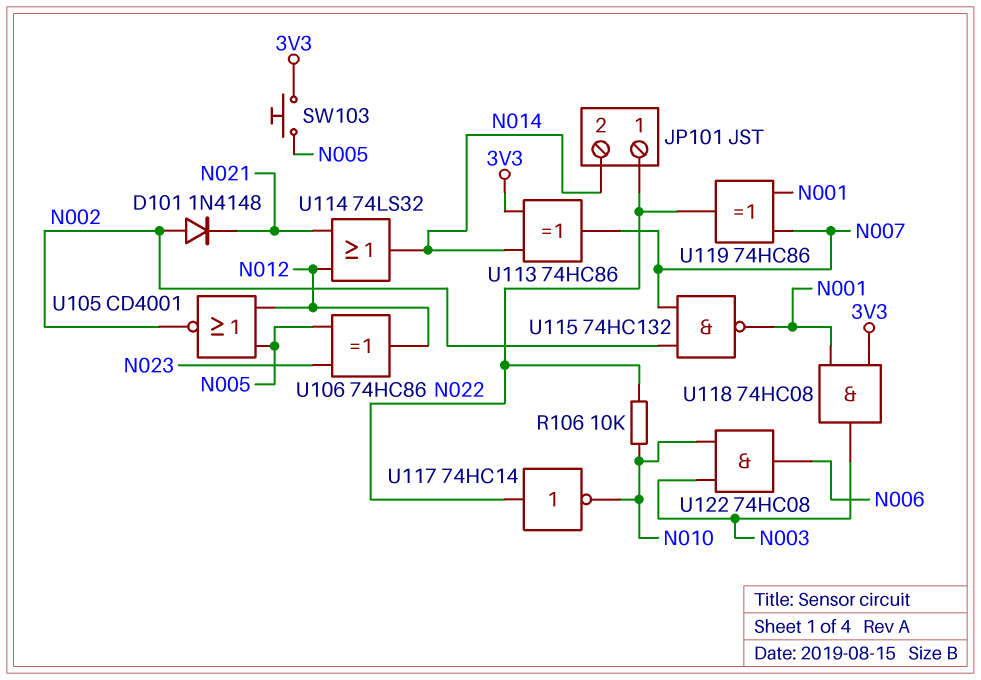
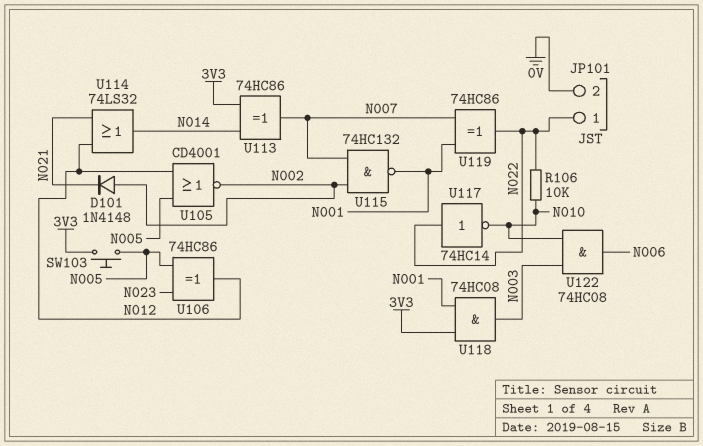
JP101 pin 2: N014 -> 0V

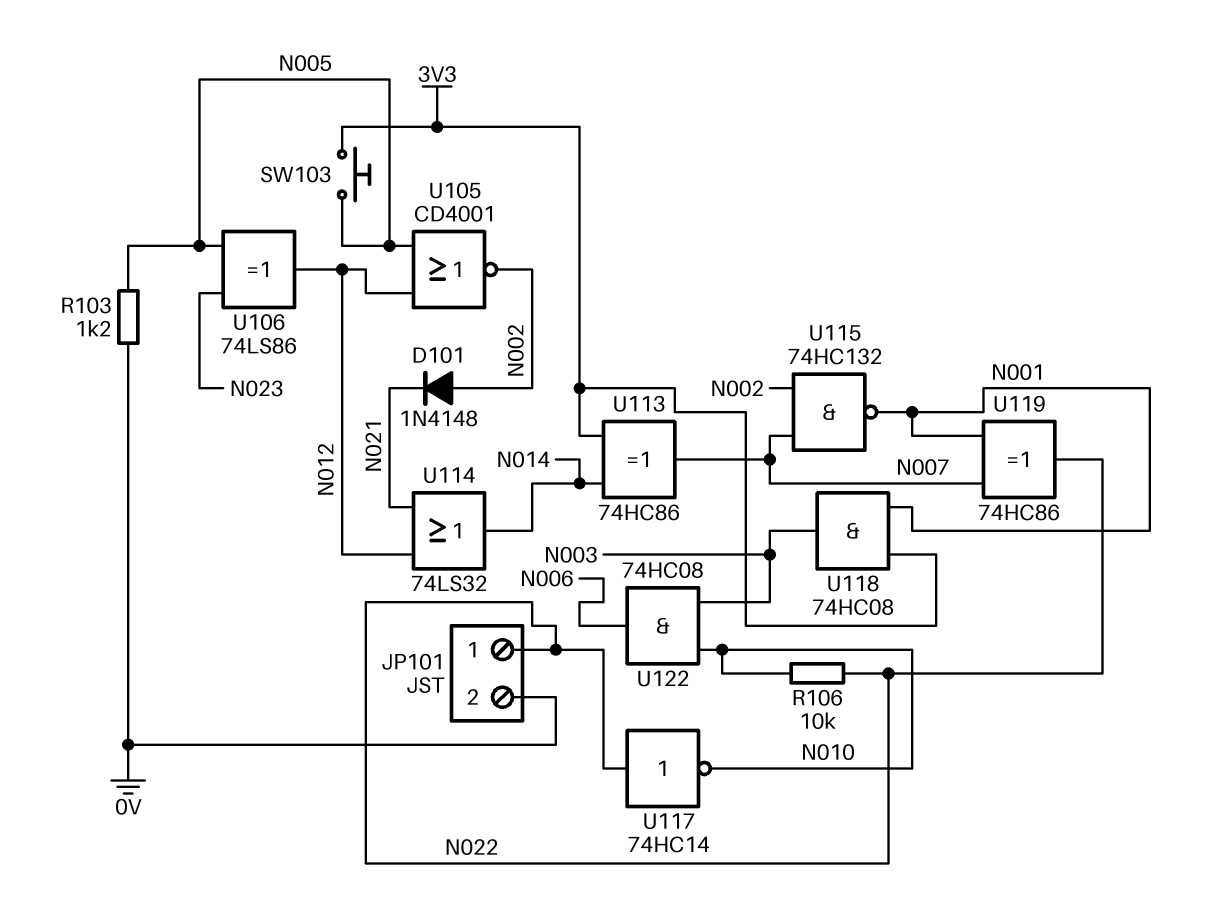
R103: none -> 1.2k (0V, N005)
U106: XOR 74HC86 (in N005, in N023, out N012) -> XOR 74LS86 (in N005, in N023, out N012)

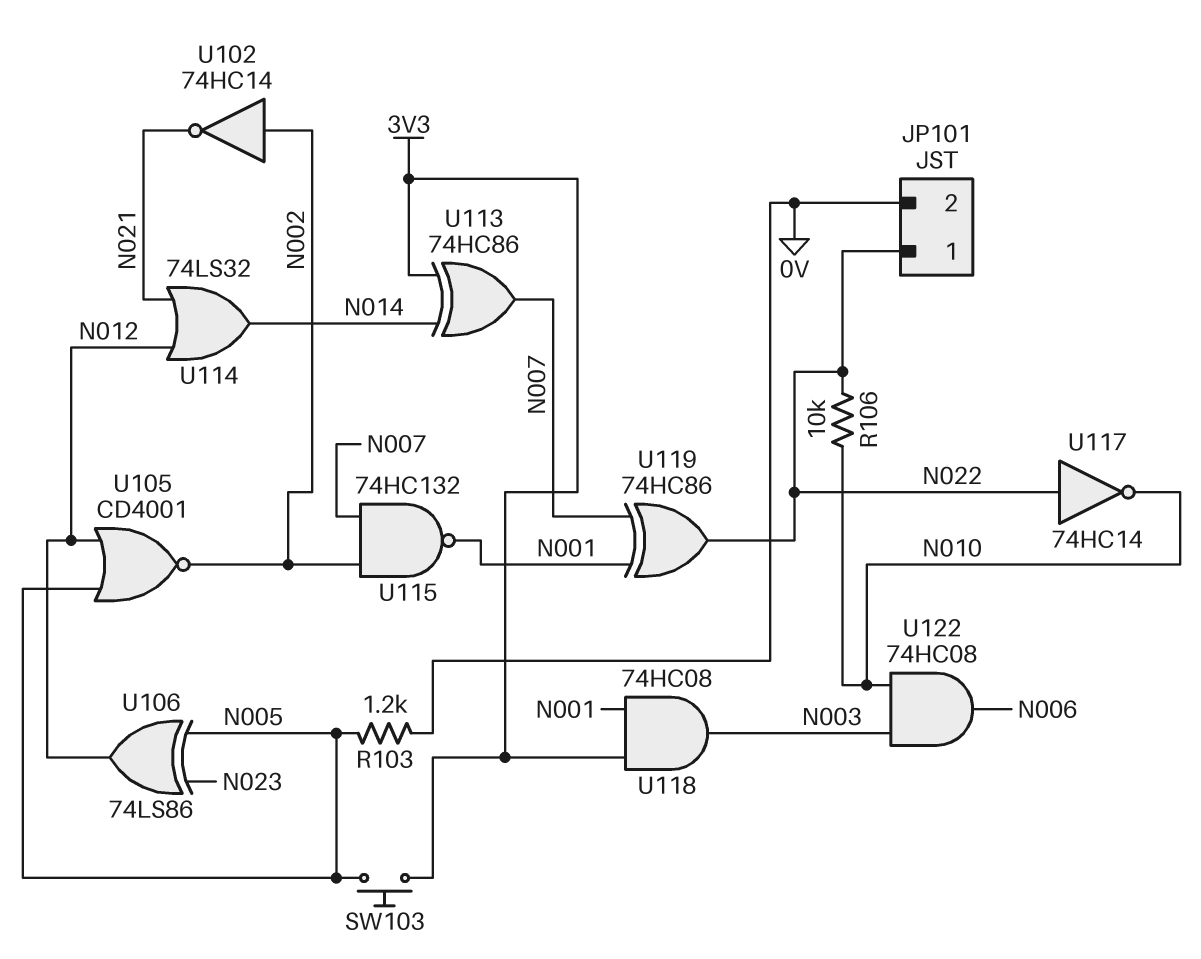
D101: diode 1N4148 (A N002, K N021) -> none
U102: none -> NOT 74HC14 (in N002, out N021)

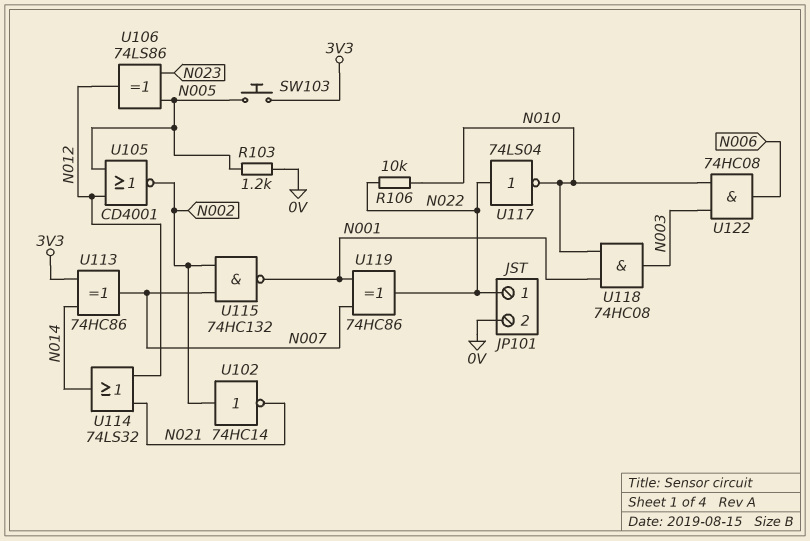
U117: NOT 74HC14 (in N022, out N010) -> NOT 74LS04 (in N022, out N010)
U118: AND 74HC08 (in 3V3, in N001, out N003) -> AND 74HC08 (in N001, in N010, out N003)

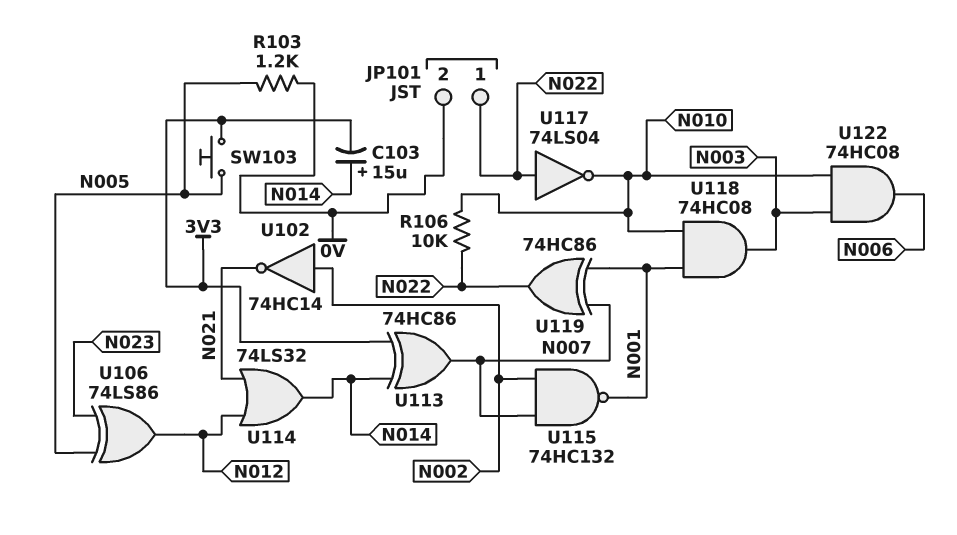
C103: none -> 15uF (plus N014, minus 3V3)
U105: NOR CD4001 (in N005, in N012, out N002) -> none

